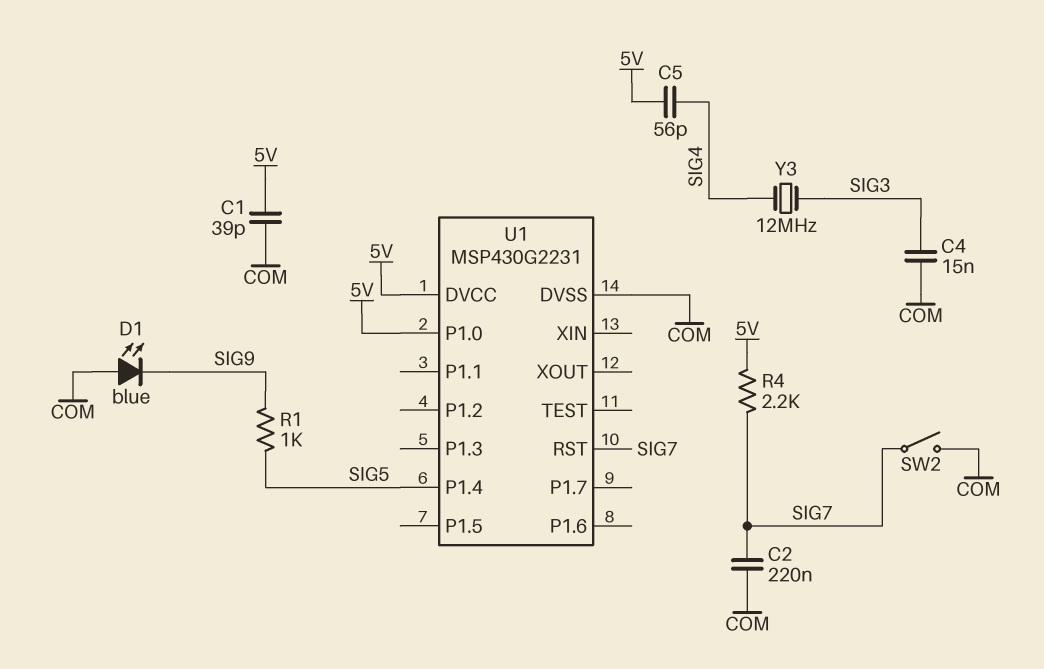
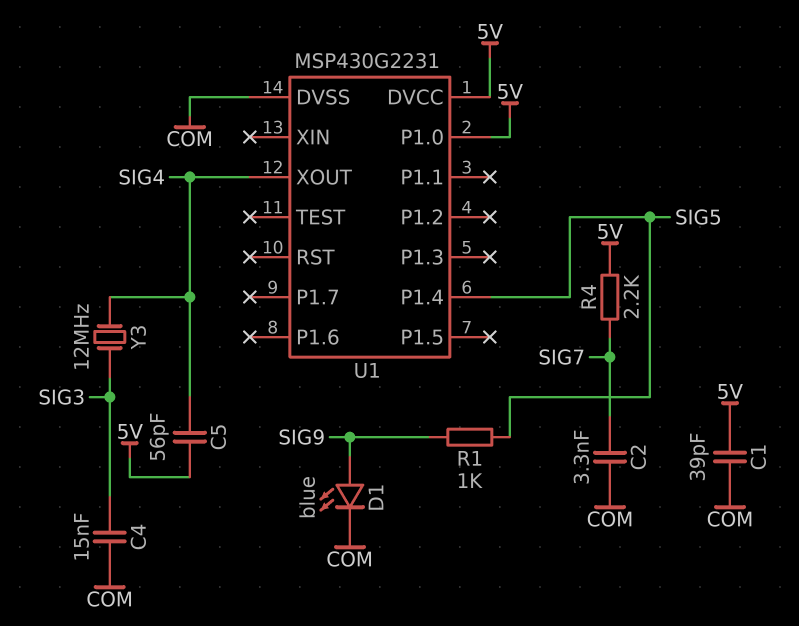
C2: 220nF (COM, SIG7) -> 3.3nF (COM, SIG7)
D1: LED blue (A COM, K SIG9) -> LED blue (A SIG9, K COM)
SW2: switch (COM, SIG7) -> none
U1 pin RST: SIG7 -> none
U1 pin XOUT: none -> SIG4

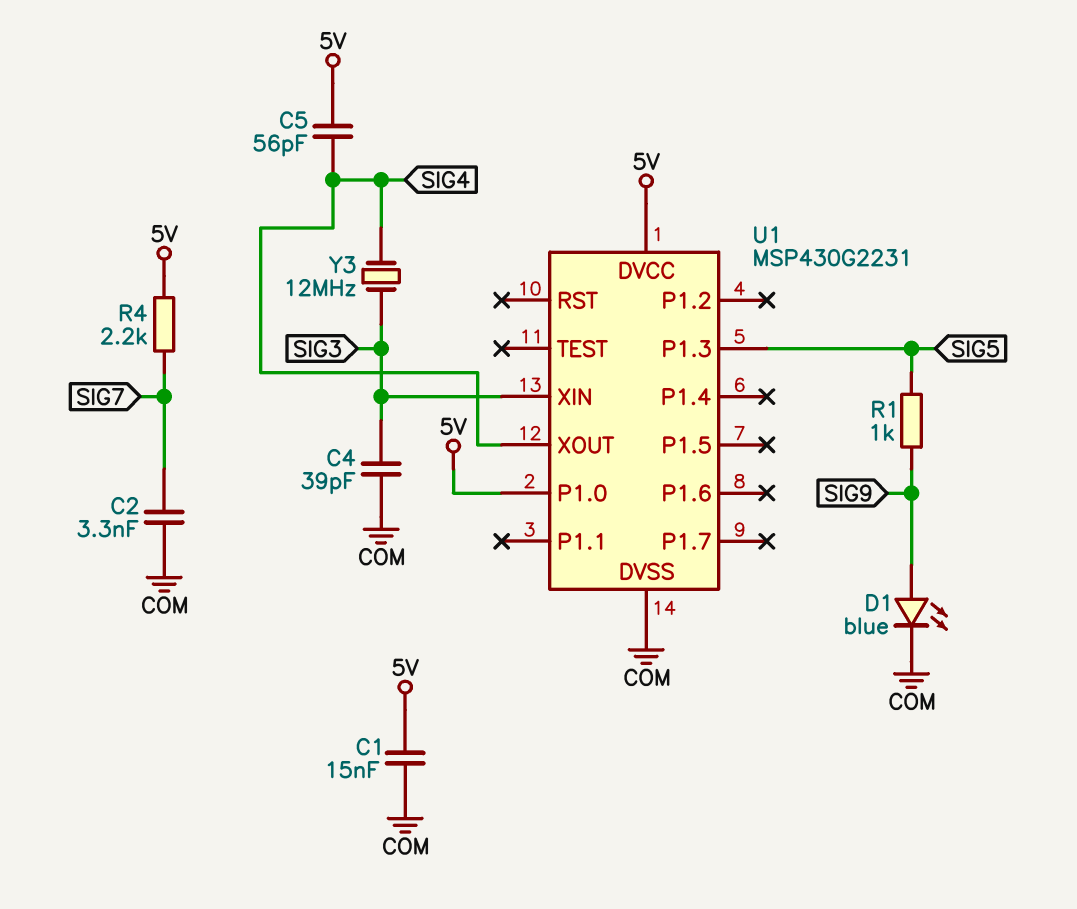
C1: 39pF (5V, COM) -> 15nF (5V, COM)
C4: 15nF (COM, SIG3) -> 39pF (COM, SIG3)
U1 pin P1.3: none -> SIG5
U1 pin P1.4: SIG5 -> none
U1 pin XIN: none -> SIG3

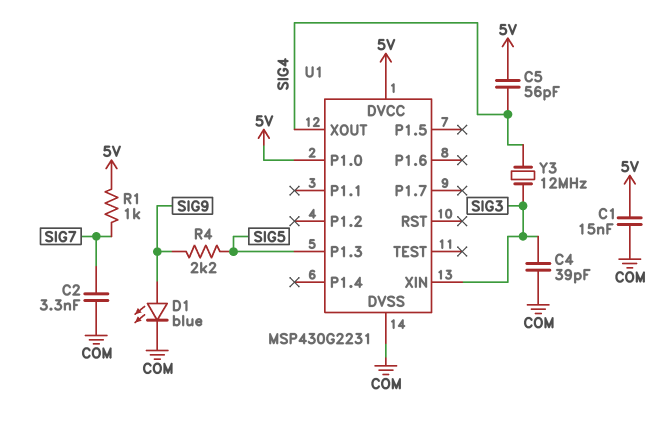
R1: 1k (SIG5, SIG9) -> 1k (5V, SIG7)
R4: 2.2k (5V, SIG7) -> 2.2k (SIG5, SIG9)

